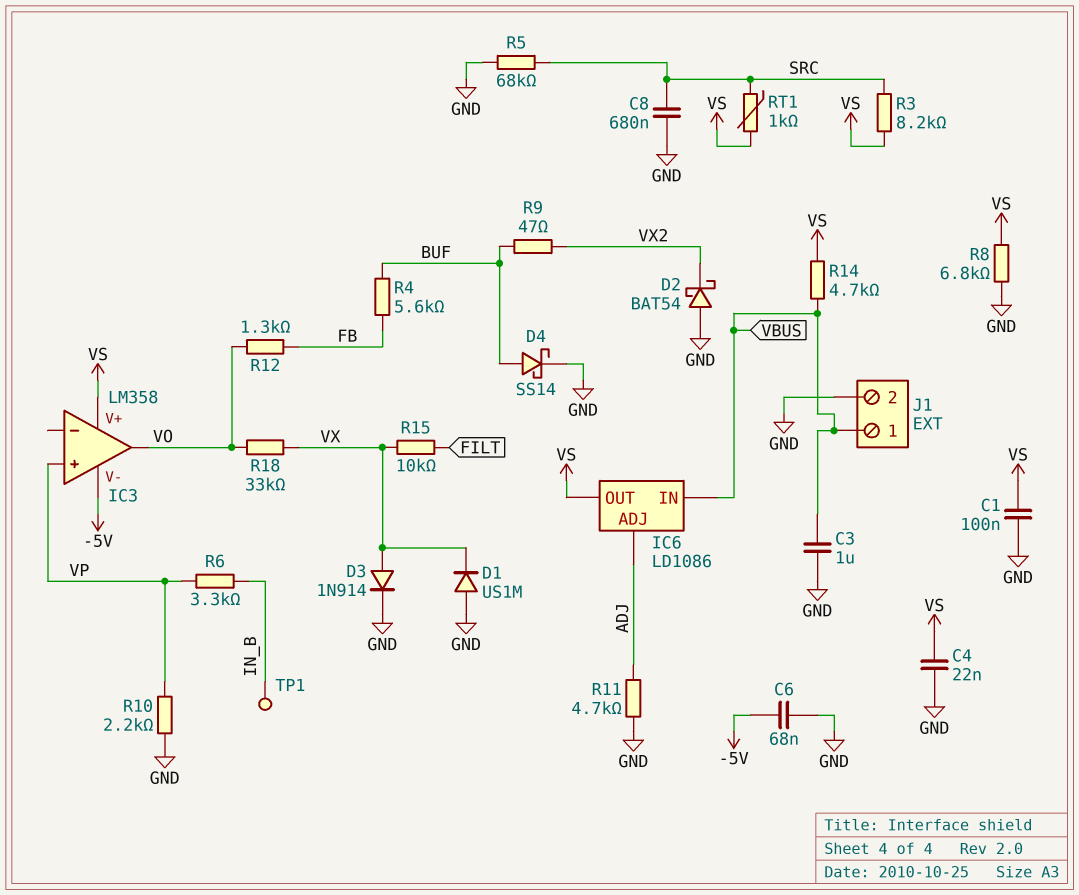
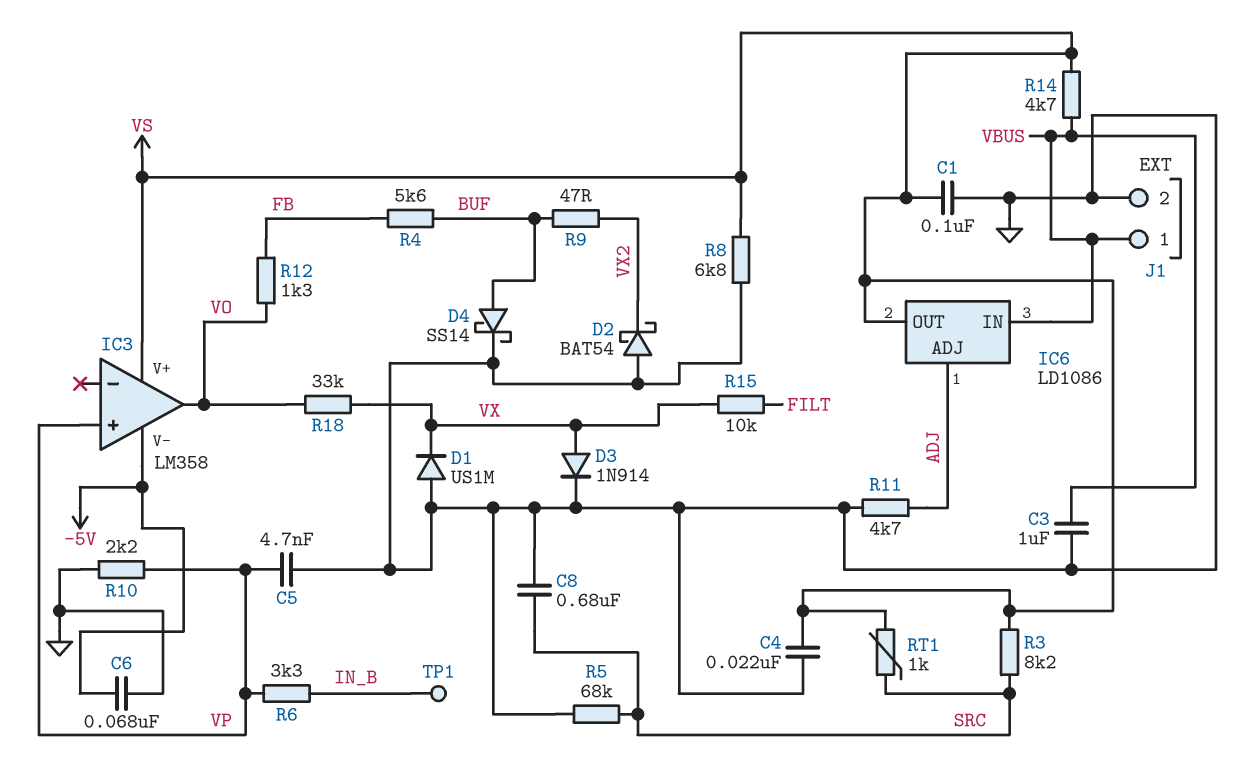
C5: none -> 4.7nF (GND, VP)

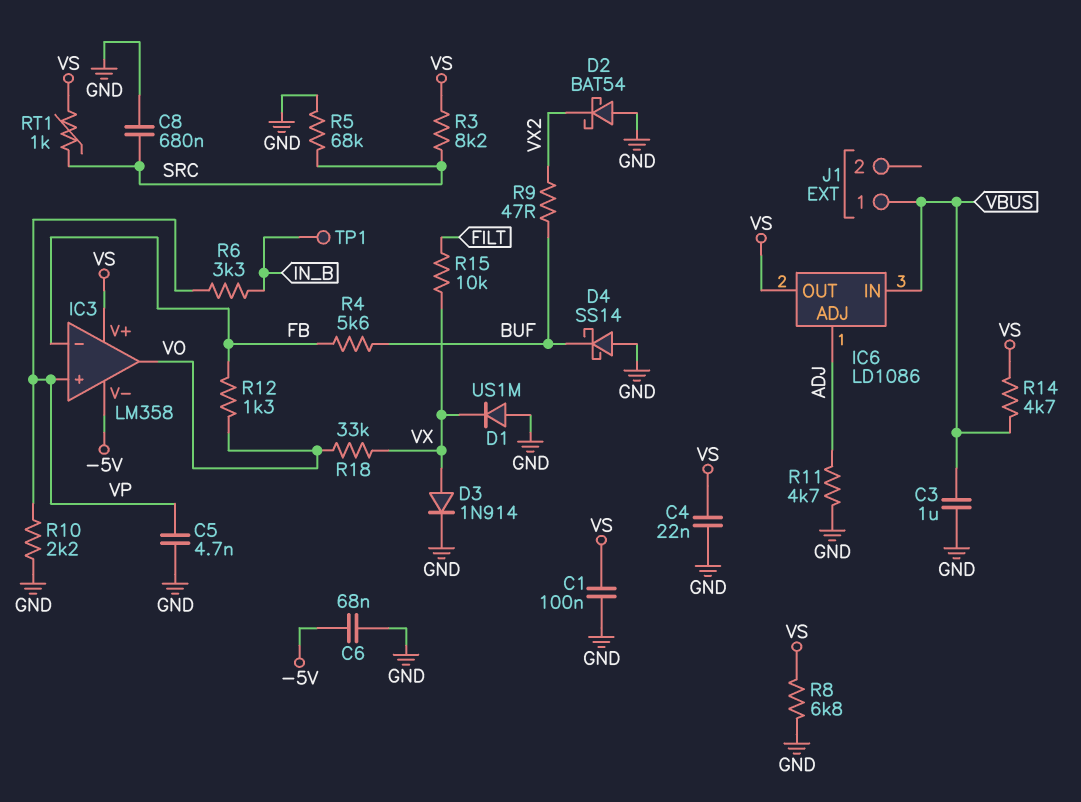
D4: schottky SS14 (A BUF, K GND) -> schottky SS14 (A GND, K BUF)
IC3 pin in-: none -> FB
J1 pin 2: GND -> none

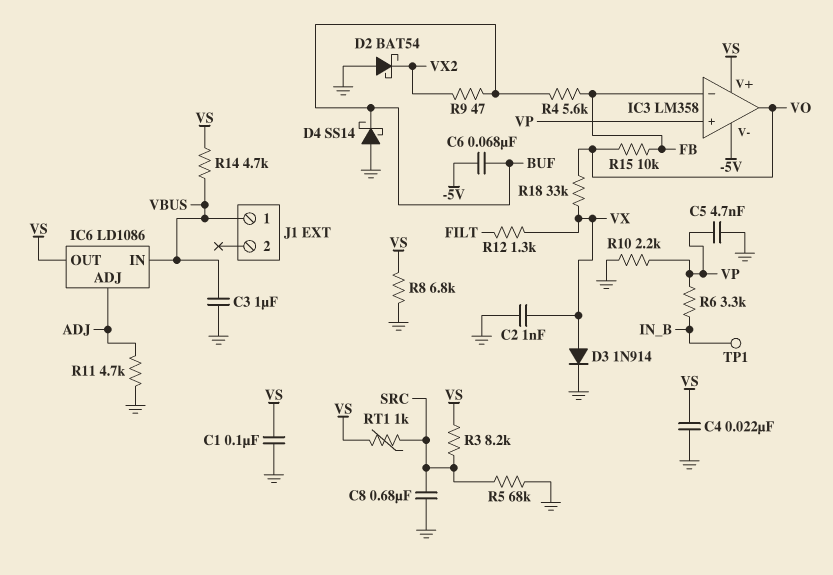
C2: none -> 1nF (GND, VX)
C6: 68nF (-5V, GND) -> 68nF (-5V, BUF)
D1: diode US1M (A GND, K VX) -> none
R12: 1.3k (FB, VO) -> 1.3k (FILT, VX)
R15: 10k (FILT, VX) -> 10k (FB, VO)

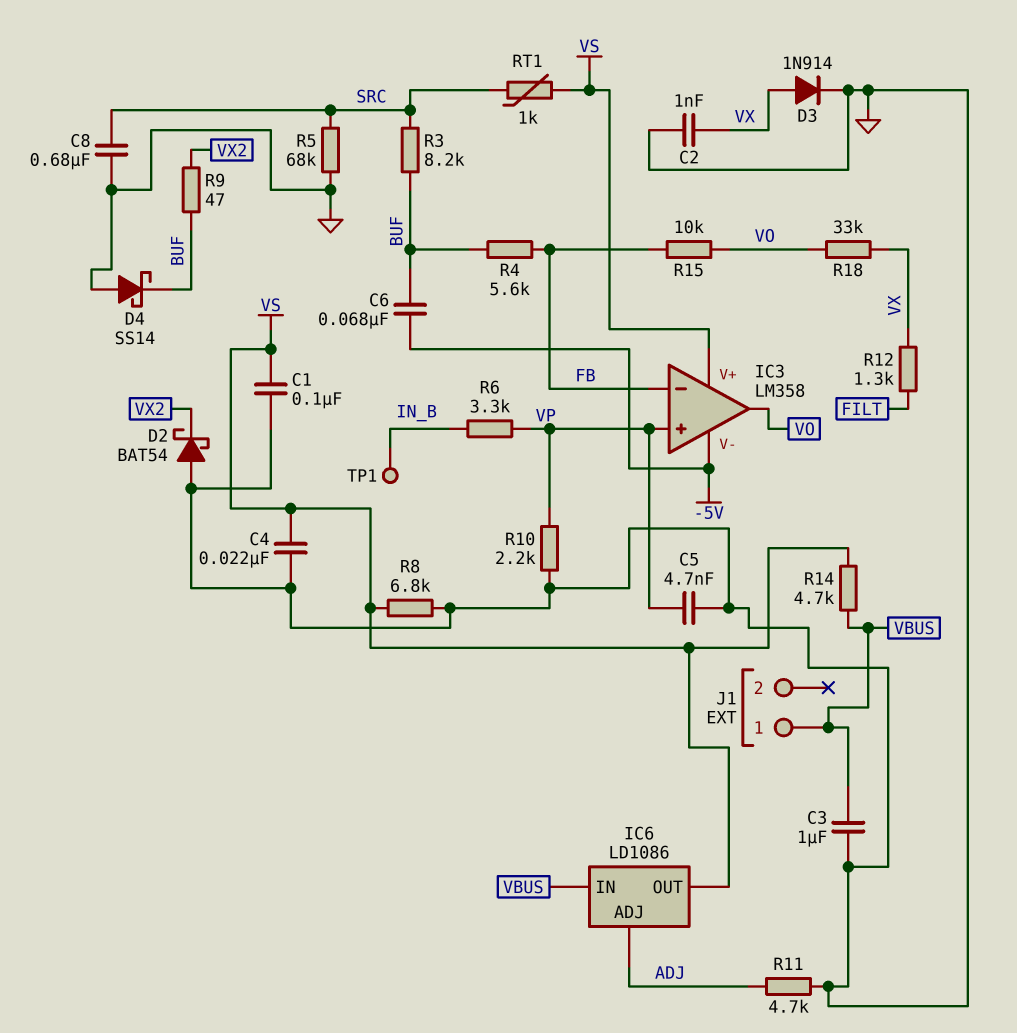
R3: 8.2k (SRC, VS) -> 8.2k (BUF, SRC)

